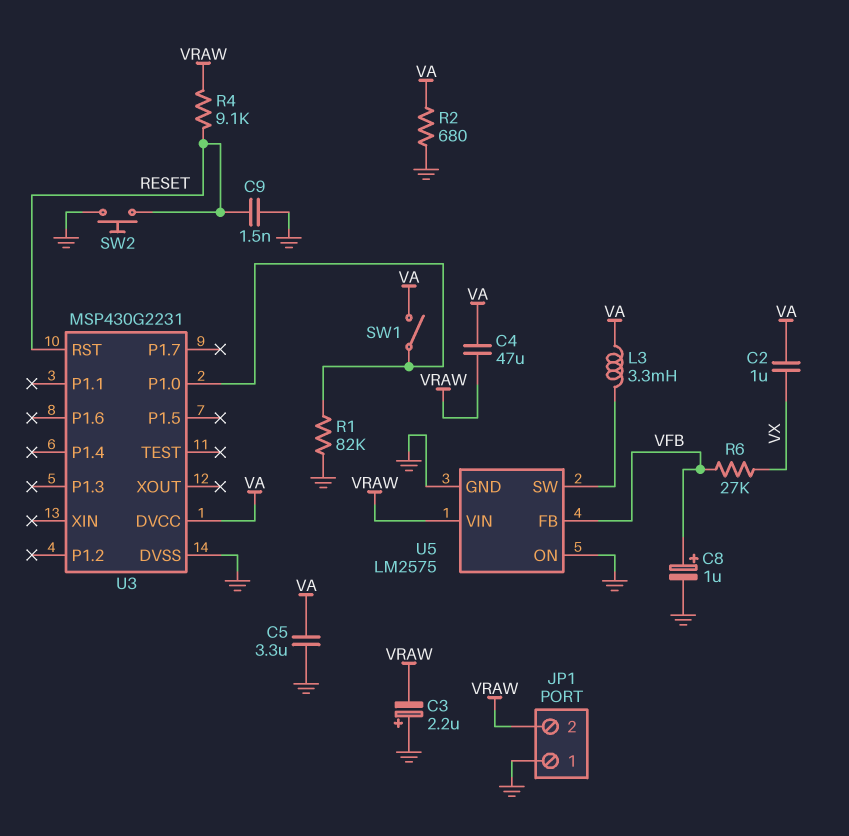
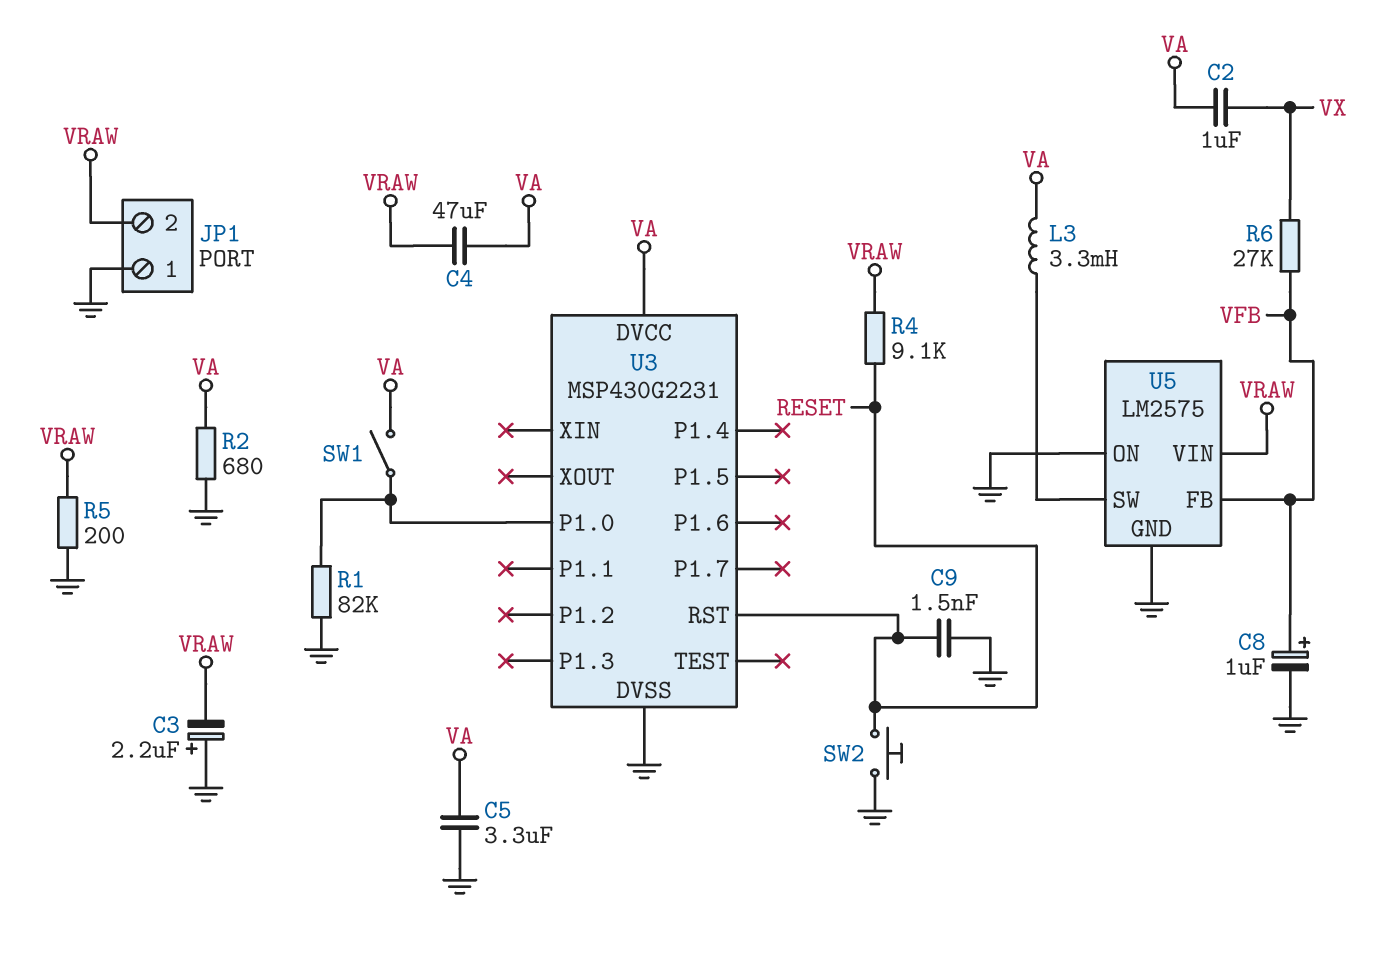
R5: none -> 200 (GND, VRAW)

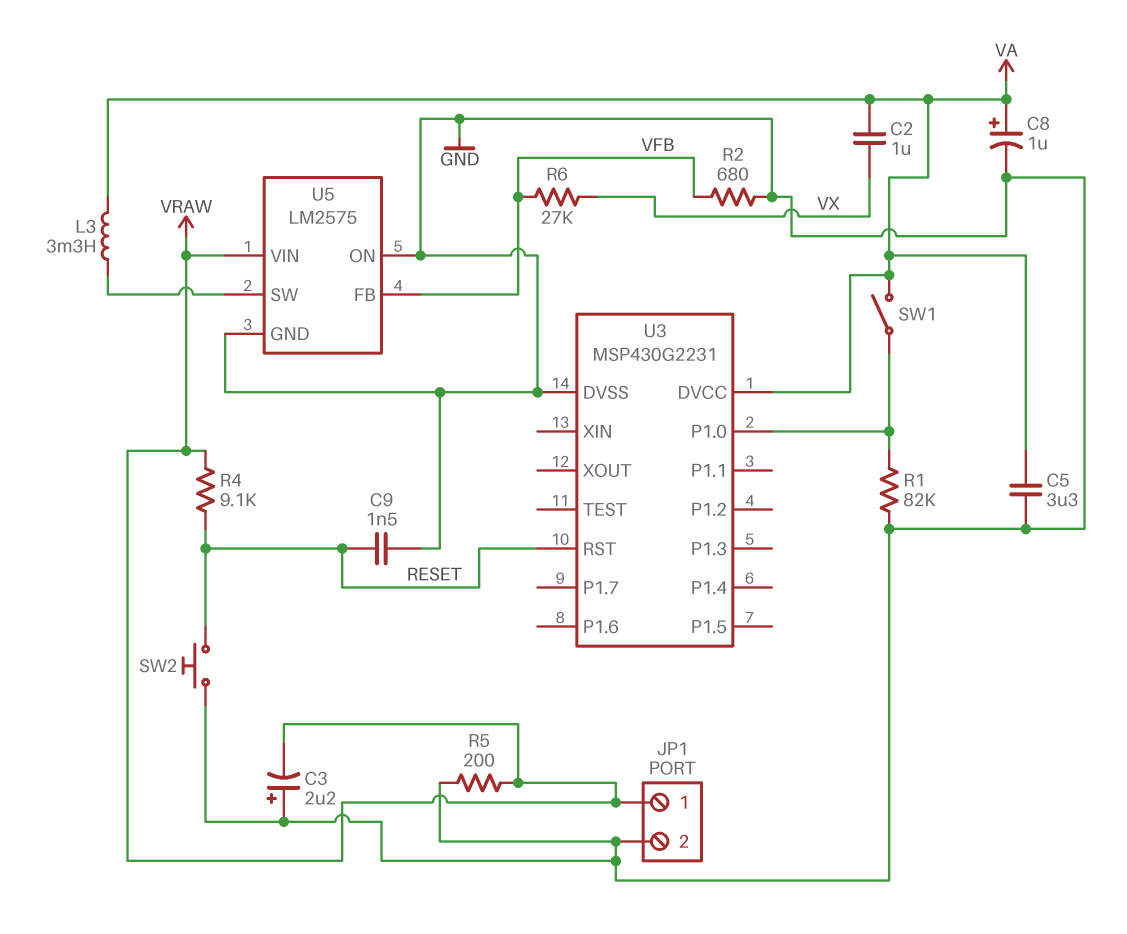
C4: 47uF (VA, VRAW) -> none
C8: 1uF (plus VFB, minus GND) -> 1uF (plus VA, minus GND)
JP1 pin 1: GND -> VRAW
JP1 pin 2: VRAW -> GND
R2: 680 (GND, VA) -> 680 (GND, VFB)

